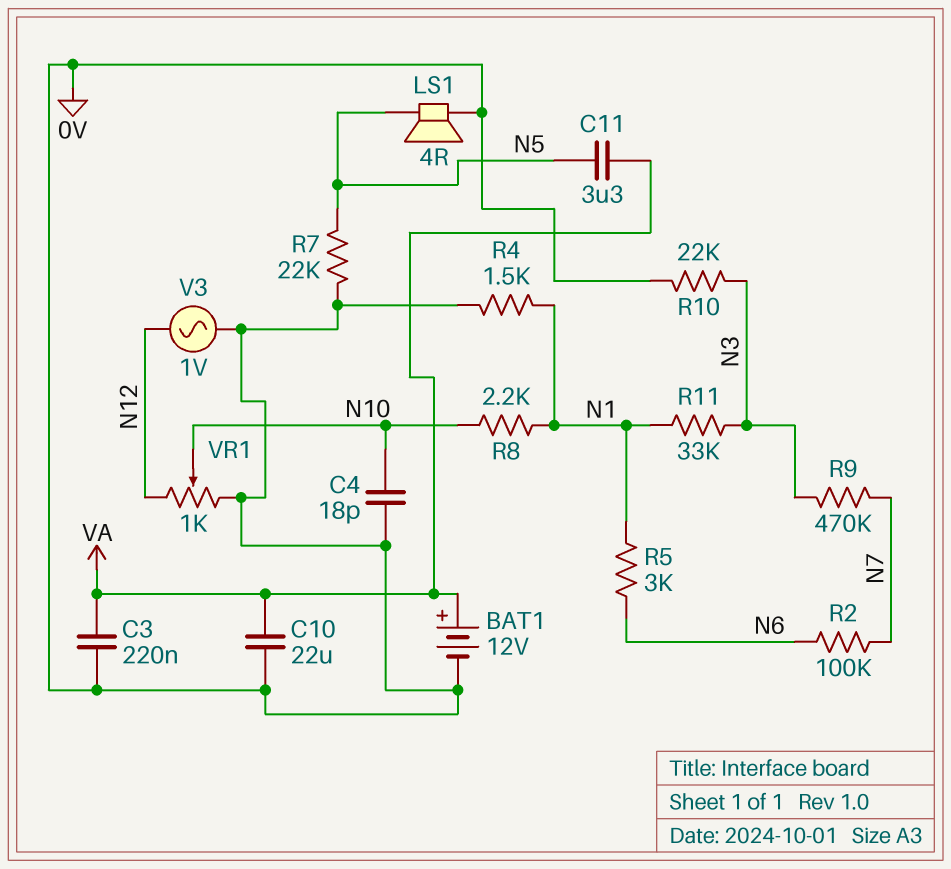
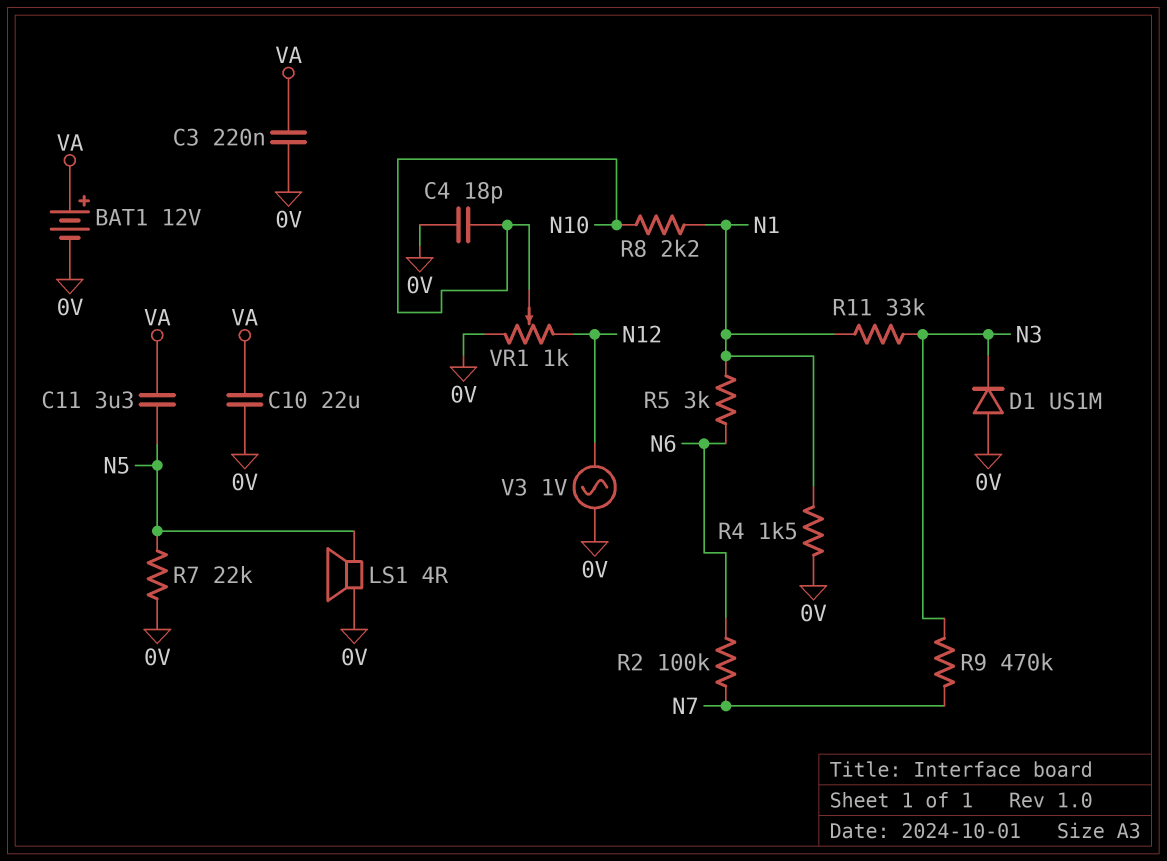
D1: none -> diode US1M (A 0V, K N3)
R10: 22k (0V, N3) -> none

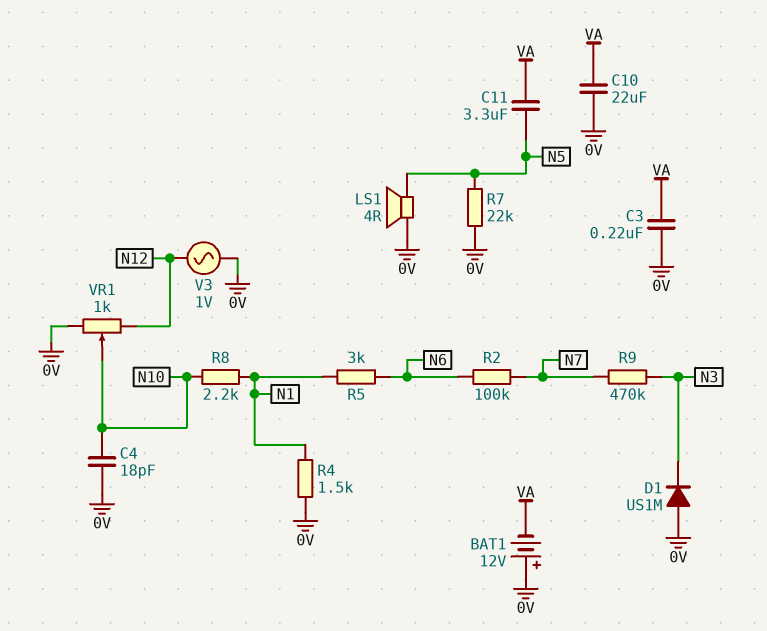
BAT1: 12V (plus VA, minus 0V) -> 12V (plus 0V, minus VA)
R11: 33k (N1, N3) -> none

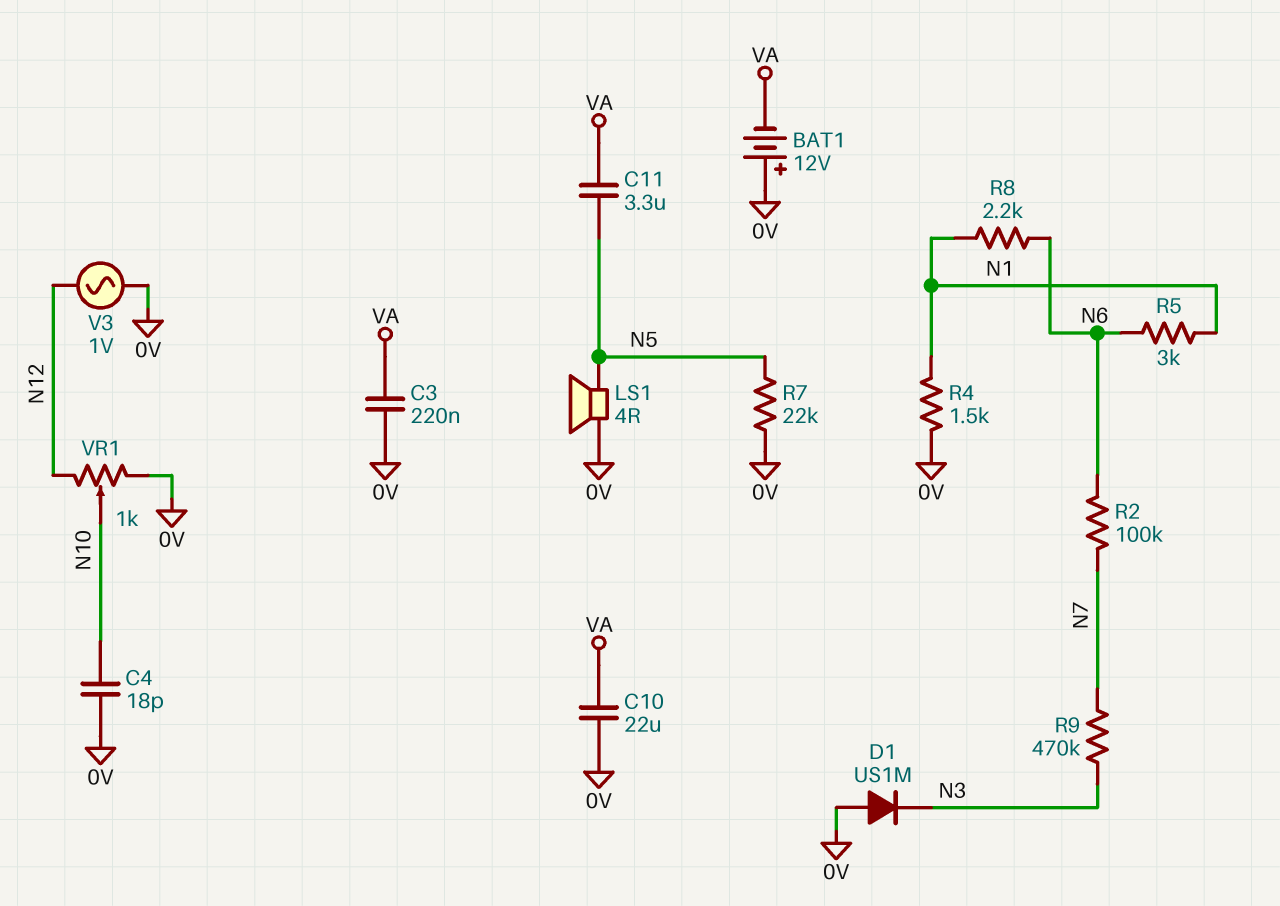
R8: 2.2k (N1, N10) -> 2.2k (N1, N6)

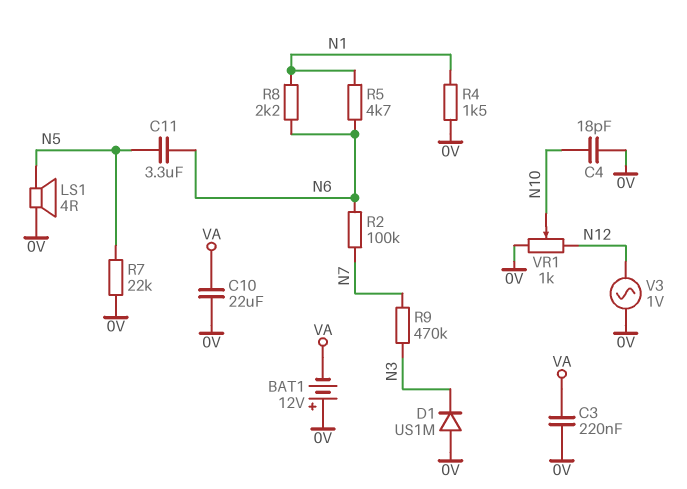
C11: 3.3uF (N5, VA) -> 3.3uF (N5, N6)
R5: 3k (N1, N6) -> 4.7k (N1, N6)

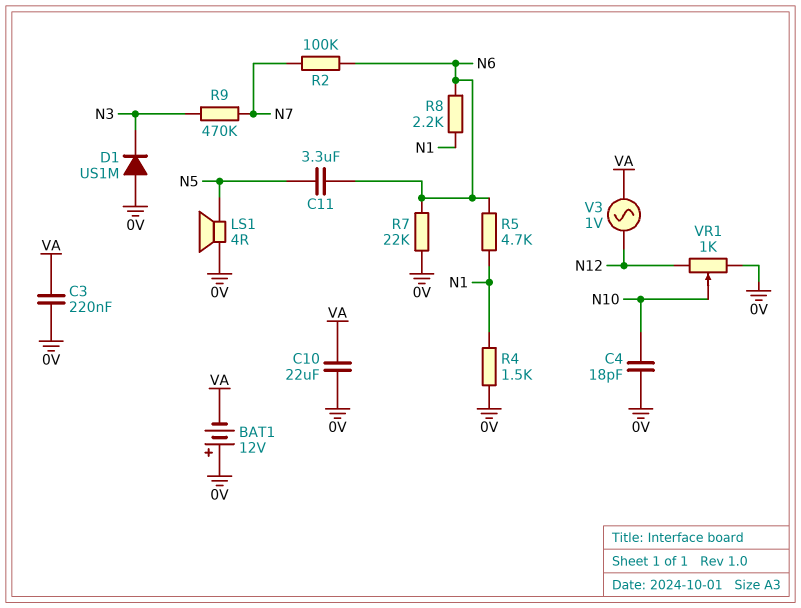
R7: 22k (0V, N5) -> 22k (0V, N6)
V3: AC 1V (0V, N12) -> AC 1V (N12, VA)

